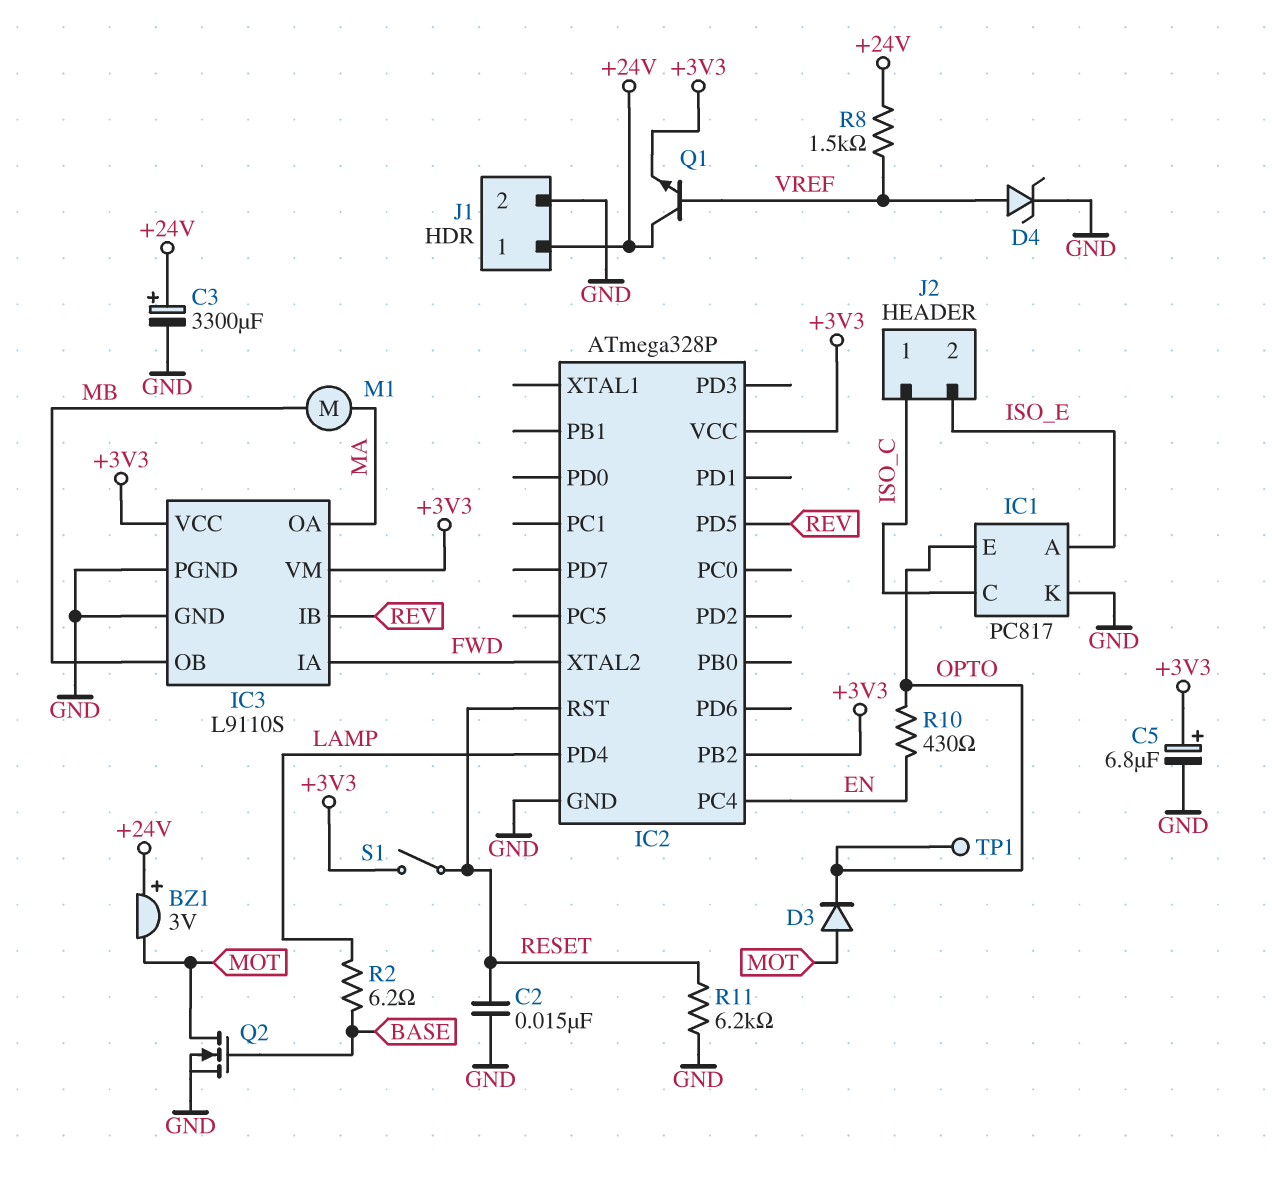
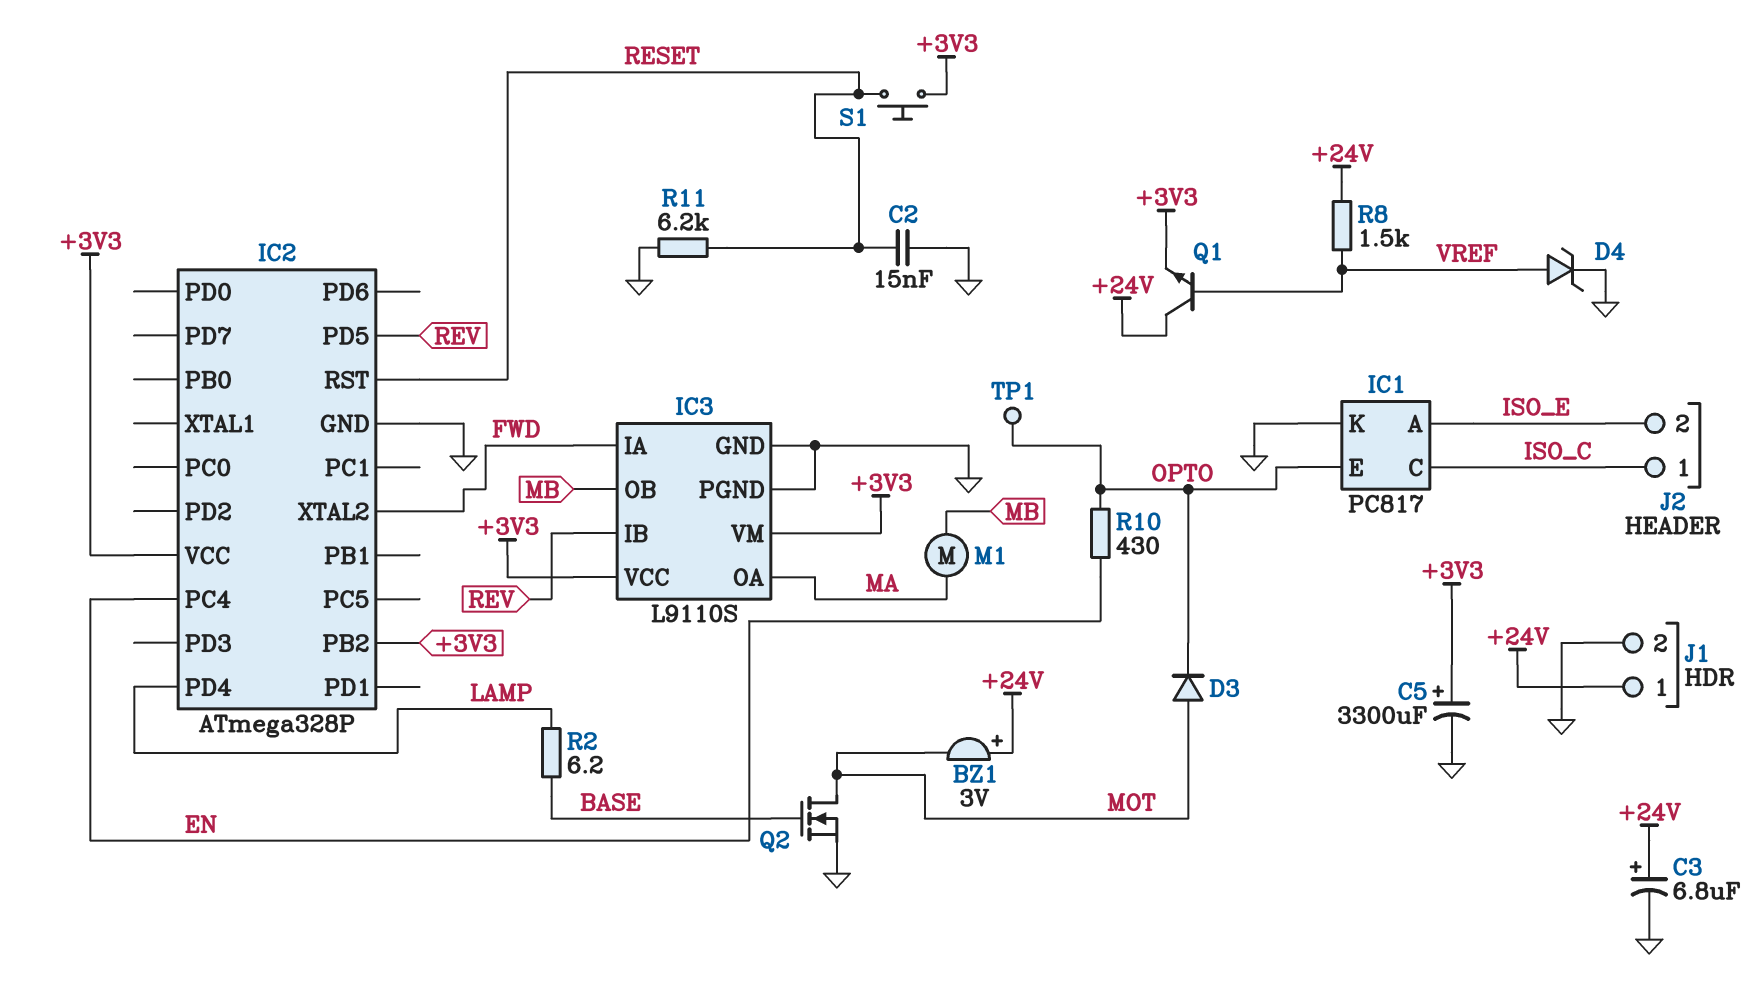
C3: 3300uF (plus +24V, minus GND) -> 6.8uF (plus +24V, minus GND)
C5: 6.8uF (plus +3V3, minus GND) -> 3300uF (plus +3V3, minus GND)
S1: switch (+3V3, RESET) -> button (+3V3, RESET)

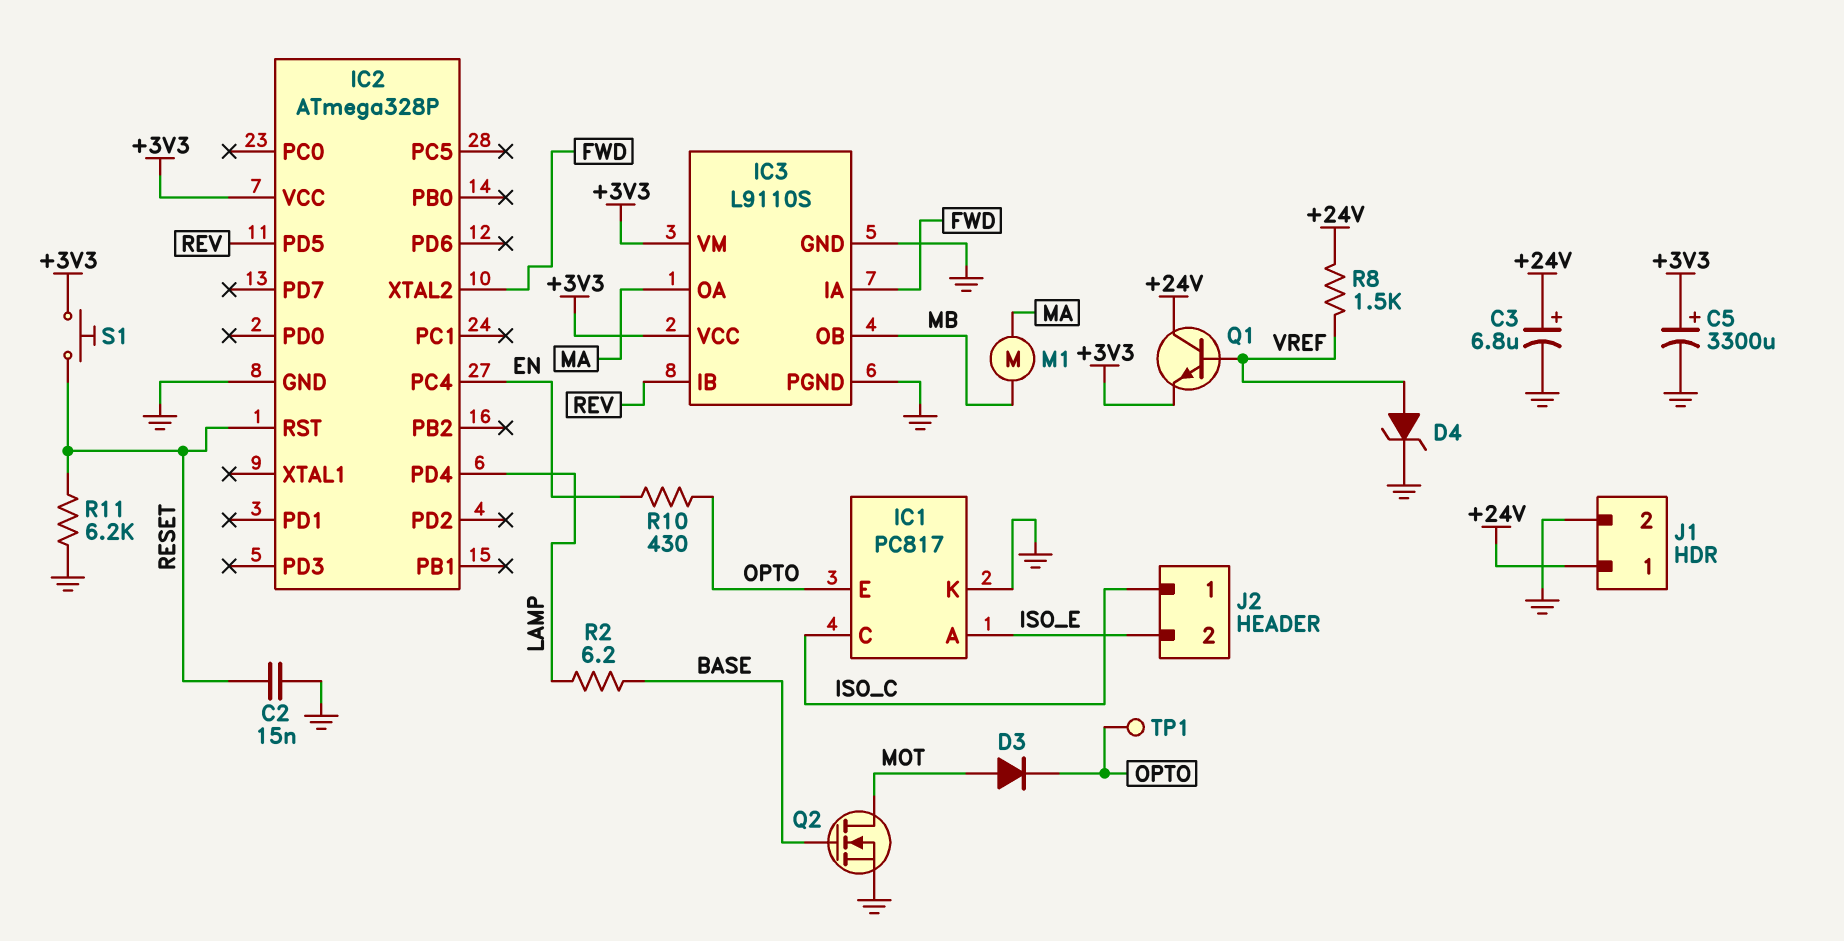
BZ1: buzzer 3V (plus +24V, minus MOT) -> none
IC2 pin PB2: +3V3 -> none

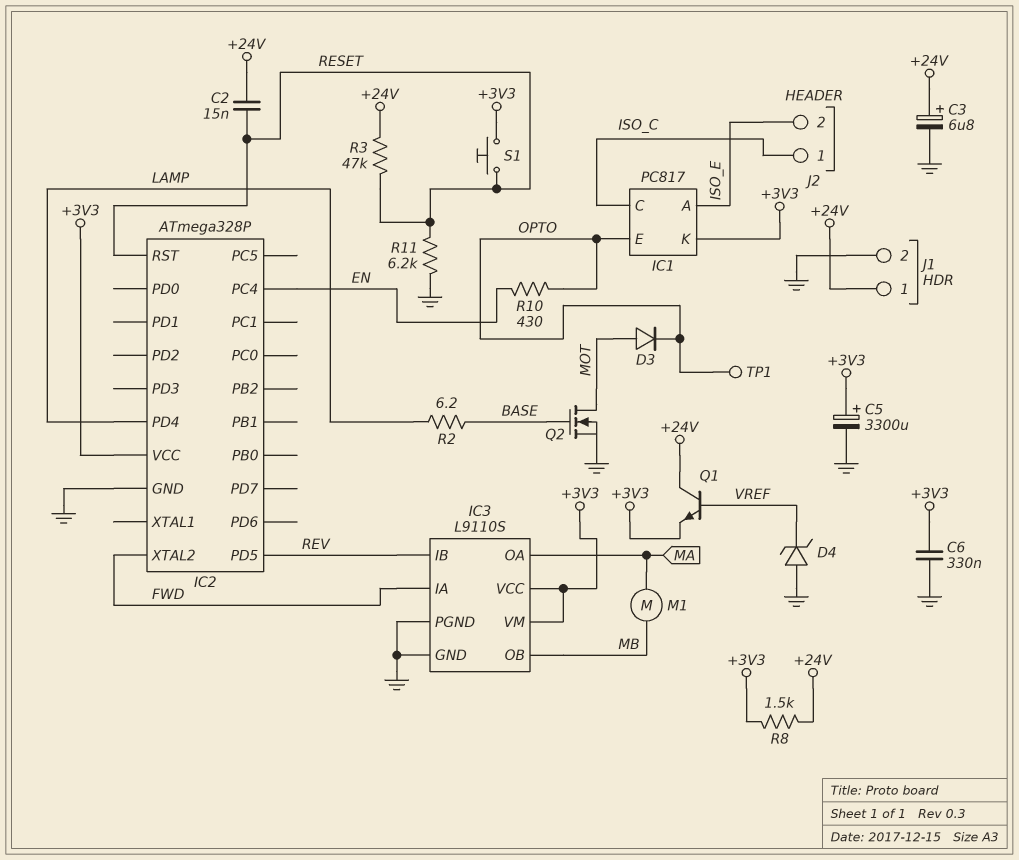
C2: 15nF (GND, RESET) -> 15nF (+24V, RESET)
C6: none -> 330nF (+3V3, GND)
D4: zener (A VREF, K GND) -> zener (A GND, K VREF)
IC1 pin K: GND -> +3V3
R3: none -> 47k (+24V, RESET)
R8: 1.5k (+24V, VREF) -> 1.5k (+3V3, +24V)

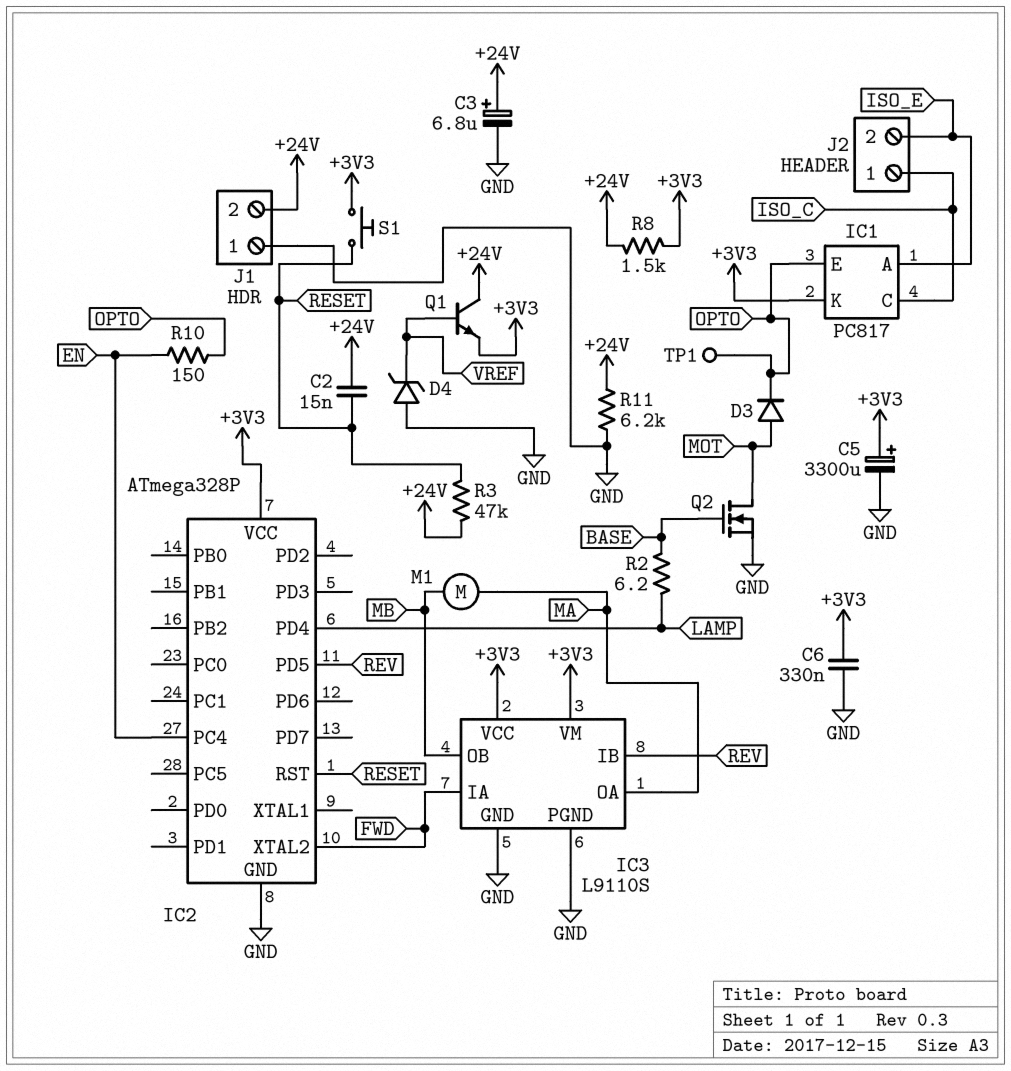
J1 pin 1: +24V -> GND
J1 pin 2: GND -> +24V
R10: 430 (EN, OPTO) -> 150 (EN, OPTO)
R11: 6.2k (GND, RESET) -> 6.2k (+24V, GND)

